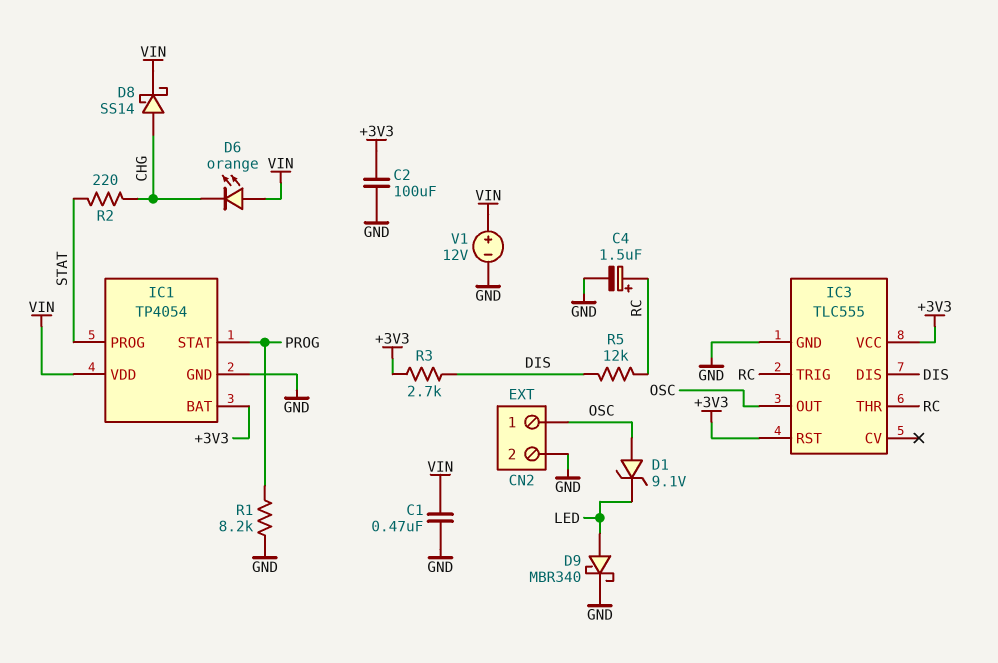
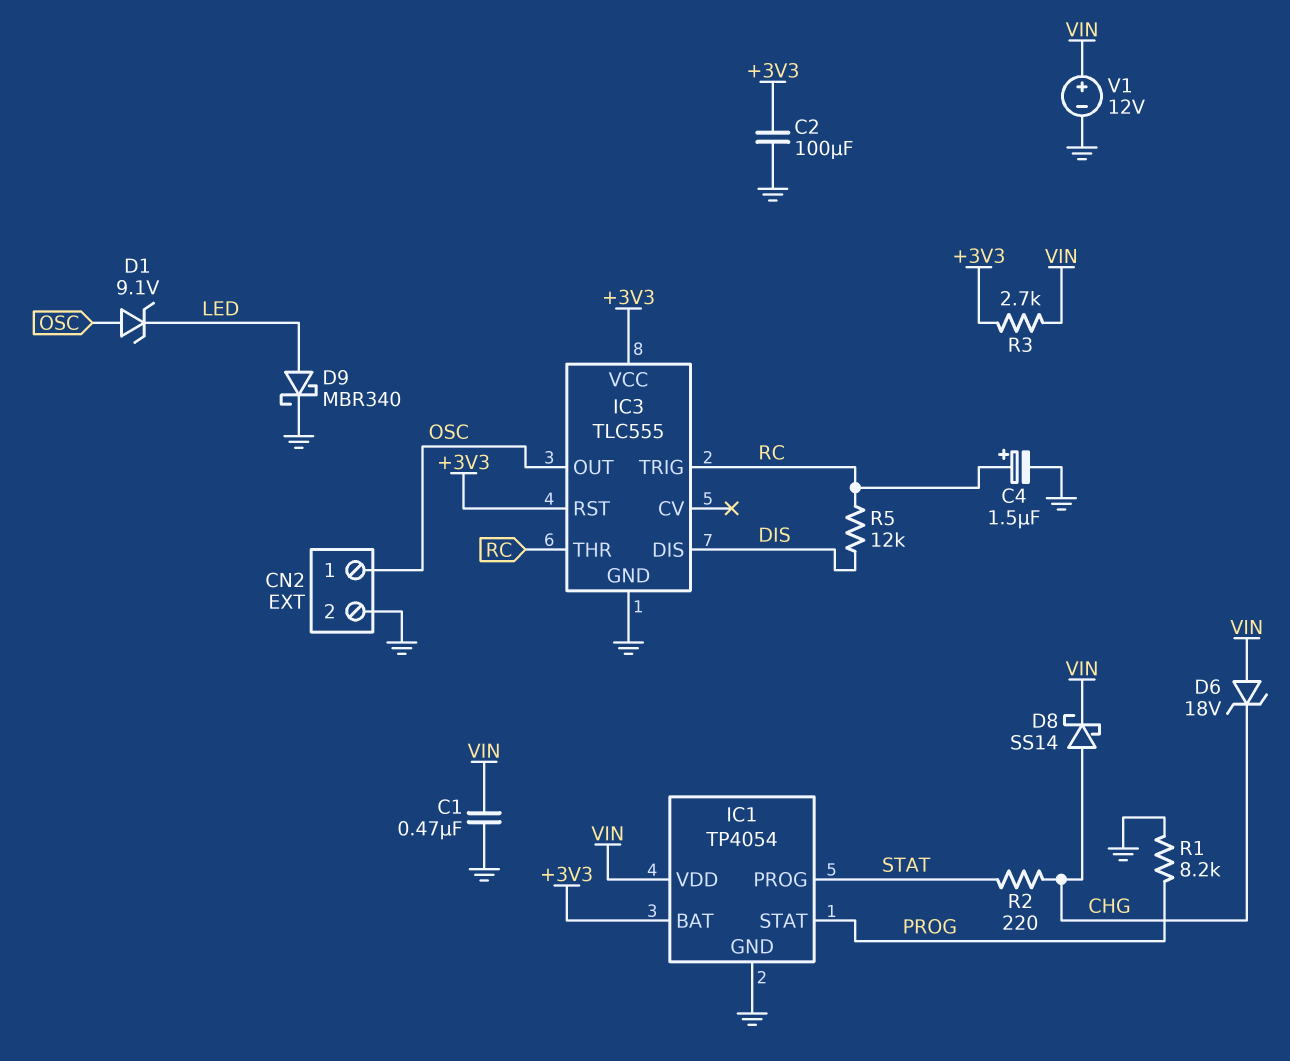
D6: LED orange (A VIN, K CHG) -> zener 18V (A VIN, K CHG)
R3: 2.7k (+3V3, DIS) -> 2.7k (+3V3, VIN)

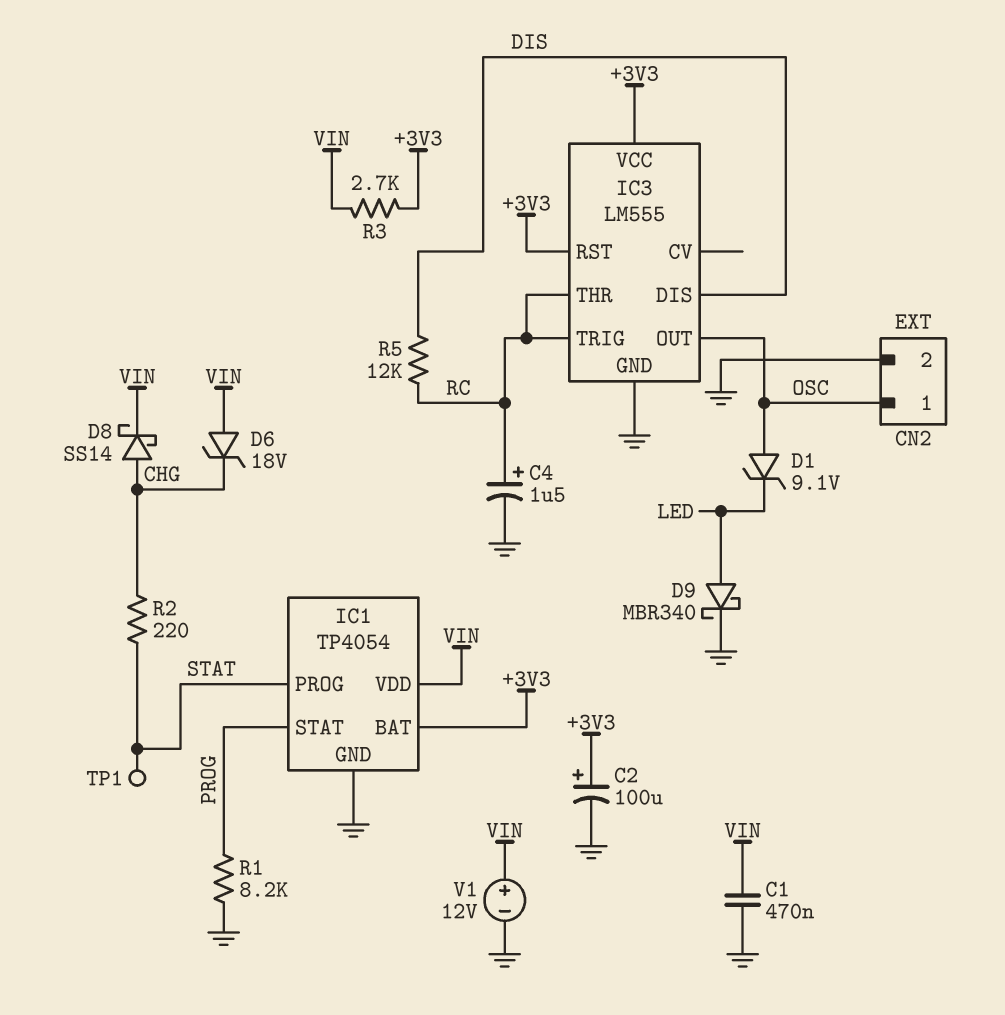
C2: 100uF (+3V3, GND) -> 100uF (plus +3V3, minus GND)
IC3: TLC555 -> LM555
TP1: none -> test point (STAT)

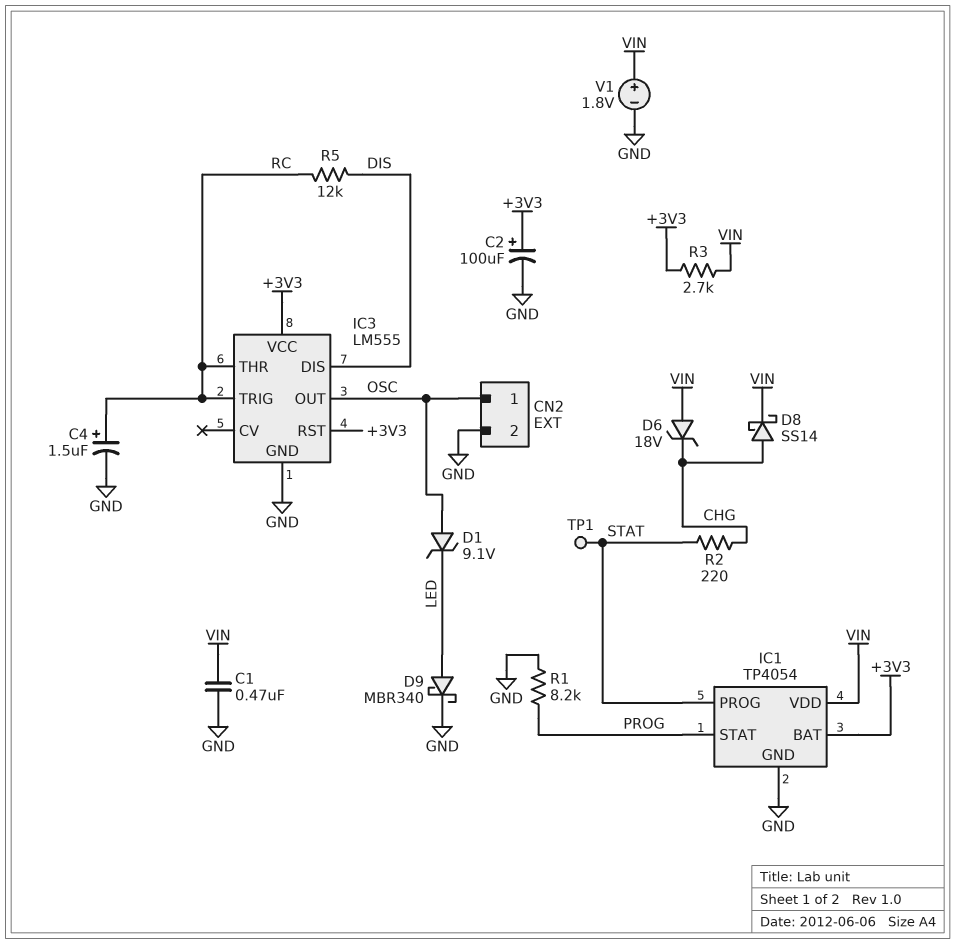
V1: 12V (plus VIN, minus GND) -> 1.8V (plus VIN, minus GND)

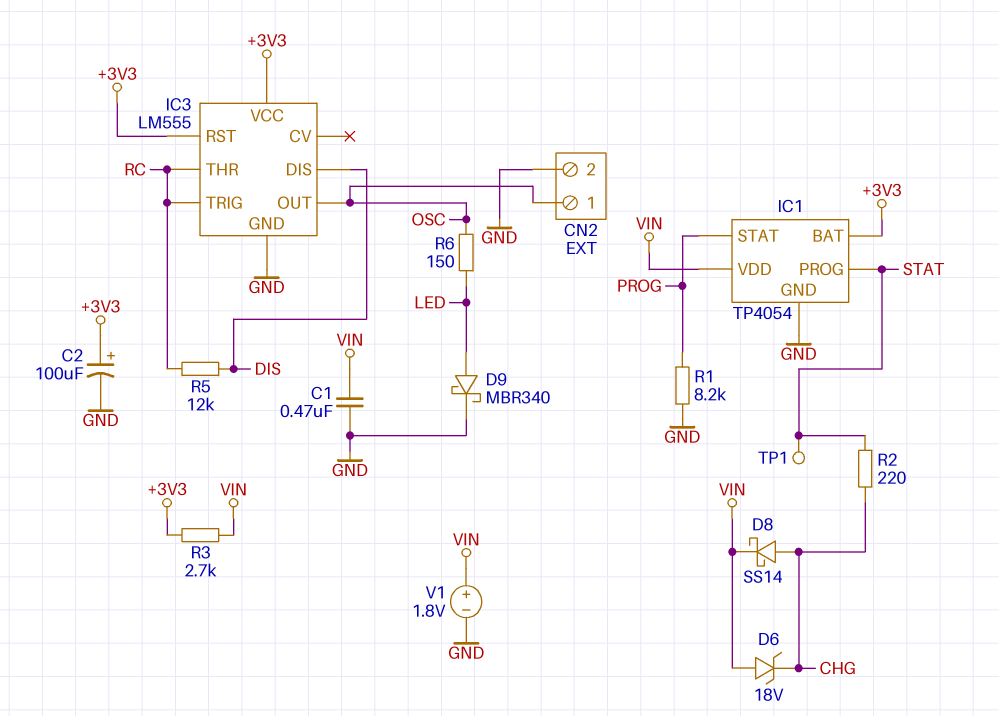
C4: 1.5uF (plus RC, minus GND) -> none
D1: zener 9.1V (A OSC, K LED) -> none
R6: none -> 150 (LED, OSC)

